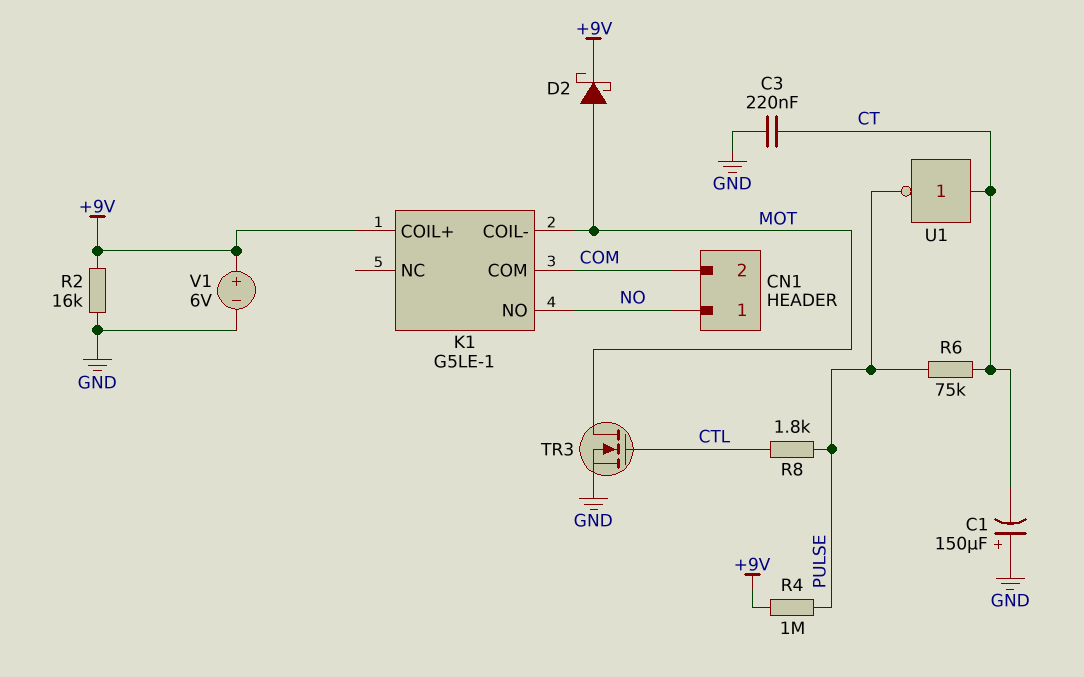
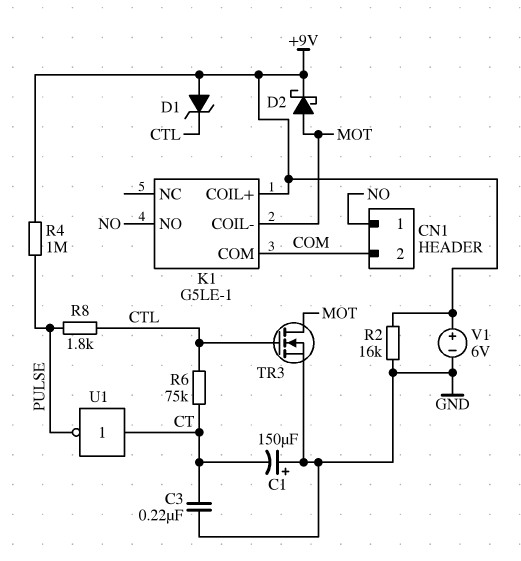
D1: none -> zener (A +9V, K CTL)
R6: 75k (CT, PULSE) -> 75k (CT, CTL)

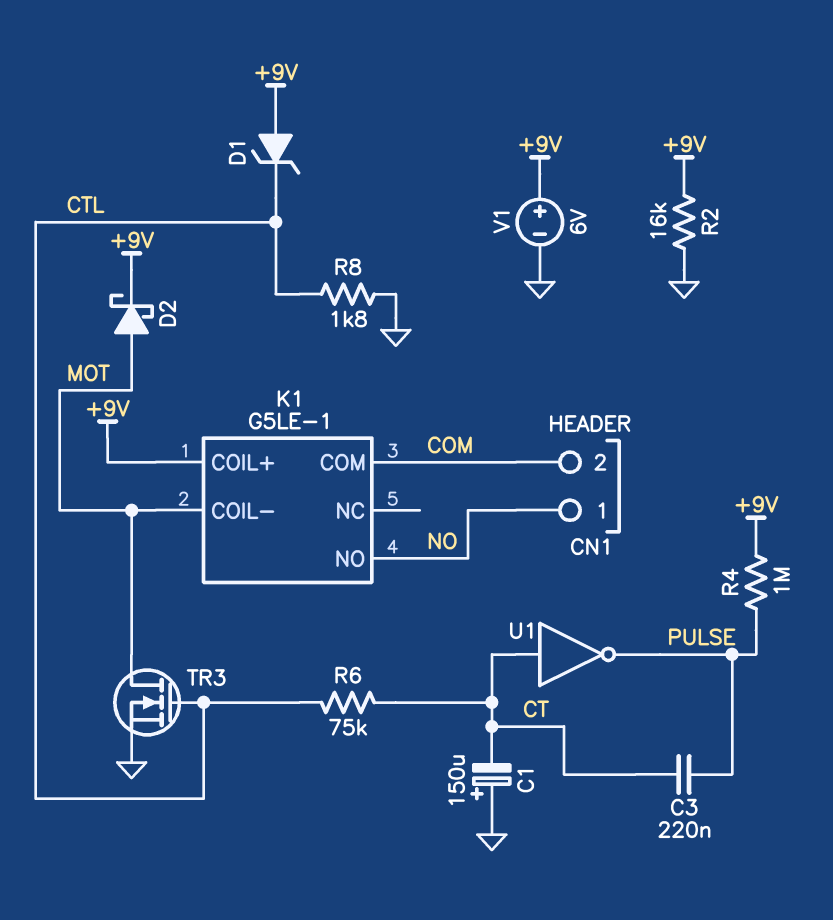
C3: 220nF (CT, GND) -> 220nF (CT, PULSE)
R8: 1.8k (CTL, PULSE) -> 1.8k (CTL, GND)

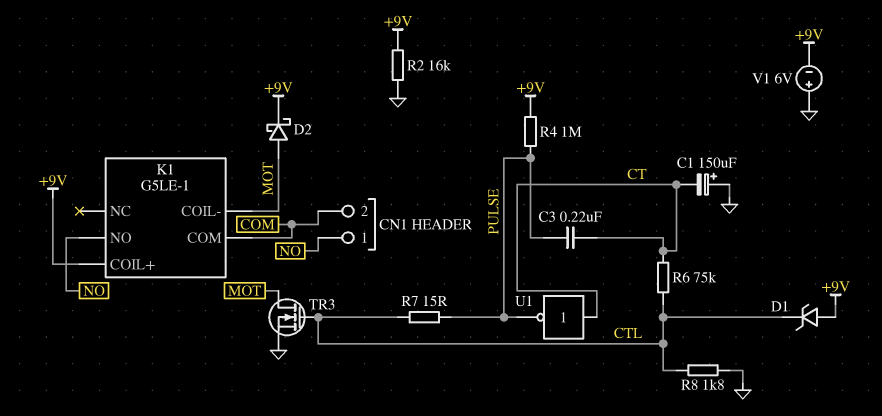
R7: none -> 15 (CTL, PULSE)
V1: 6V (plus +9V, minus GND) -> 6V (plus GND, minus +9V)

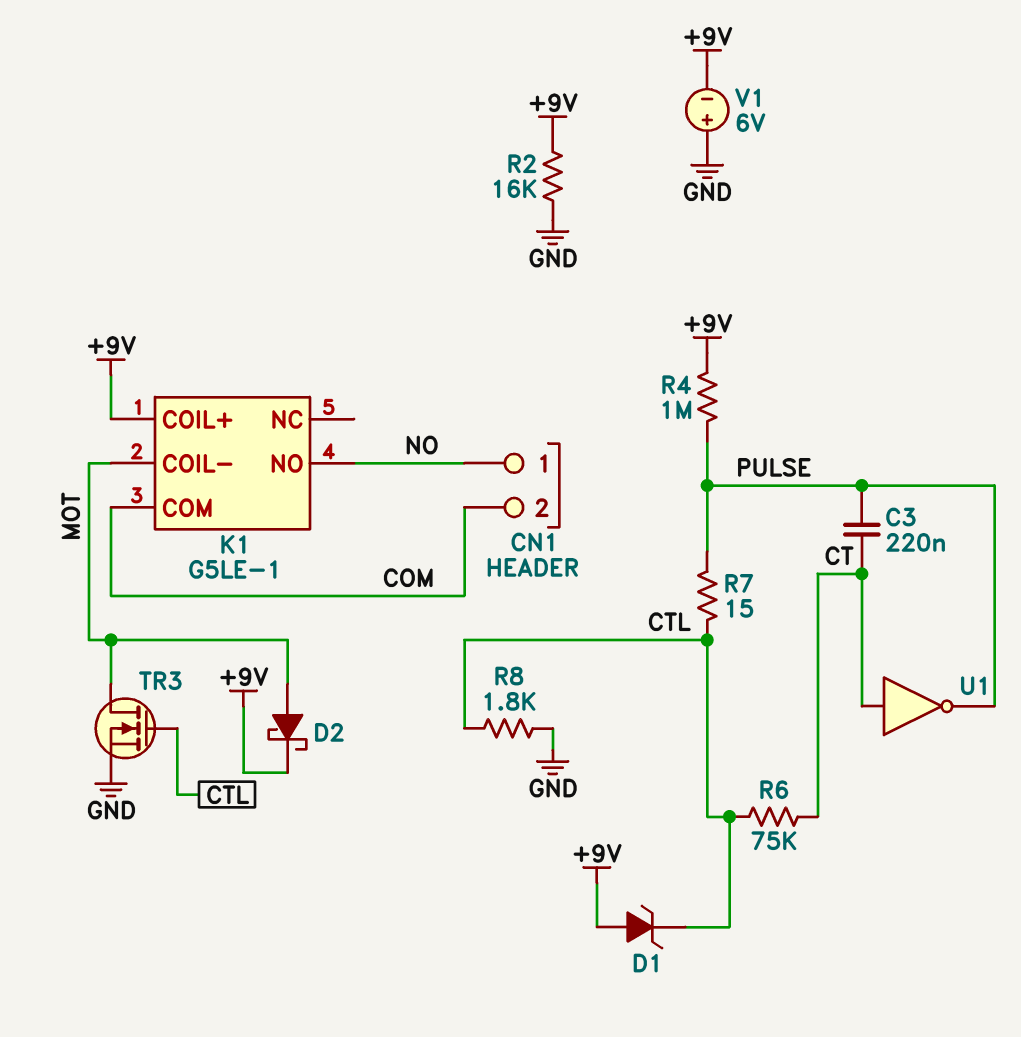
C1: 150uF (plus GND, minus CT) -> none

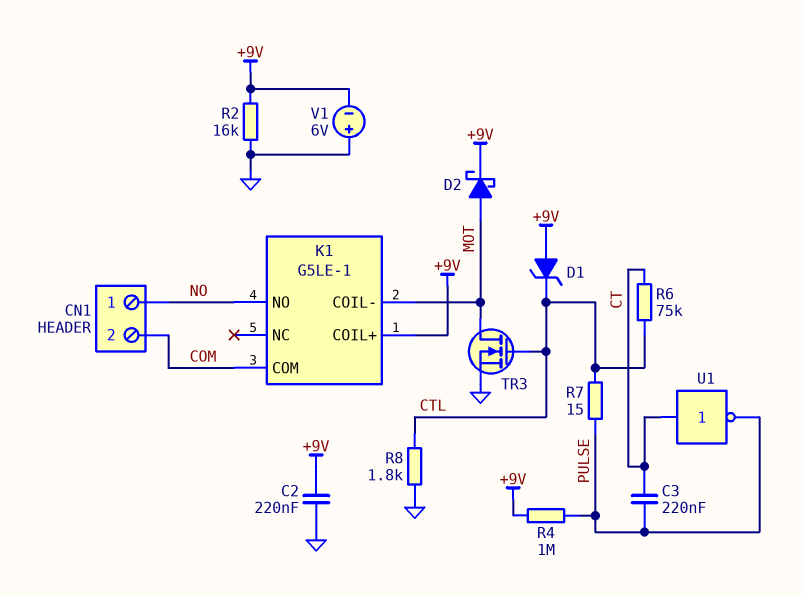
C2: none -> 220nF (+9V, GND)

